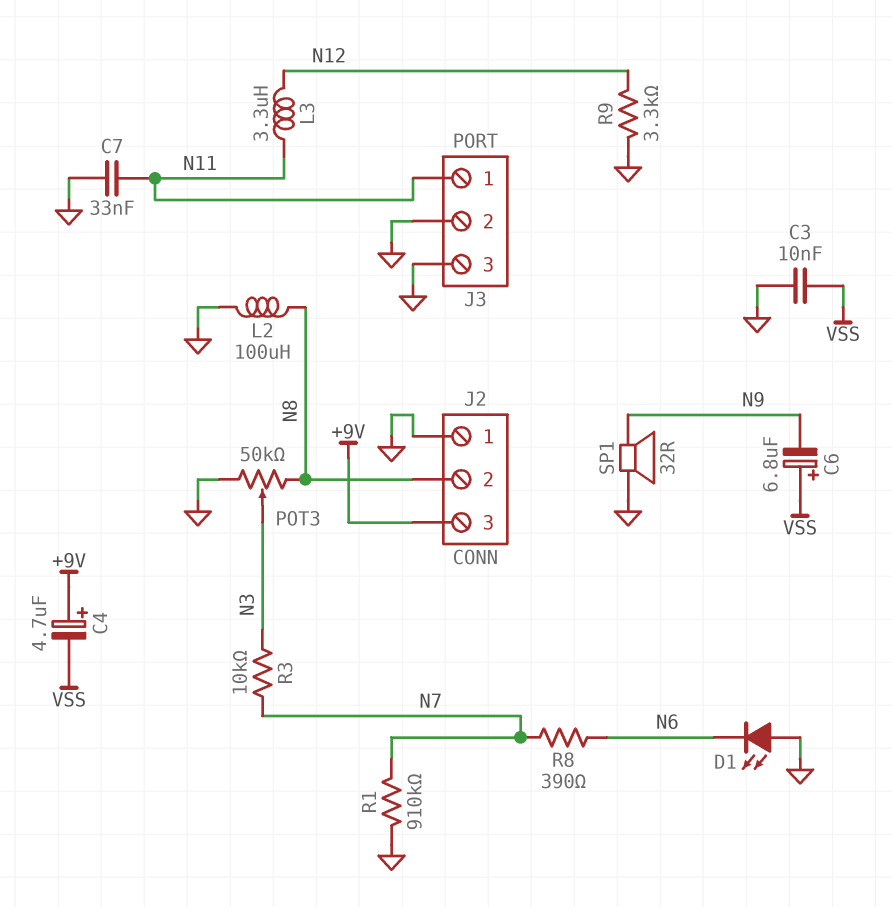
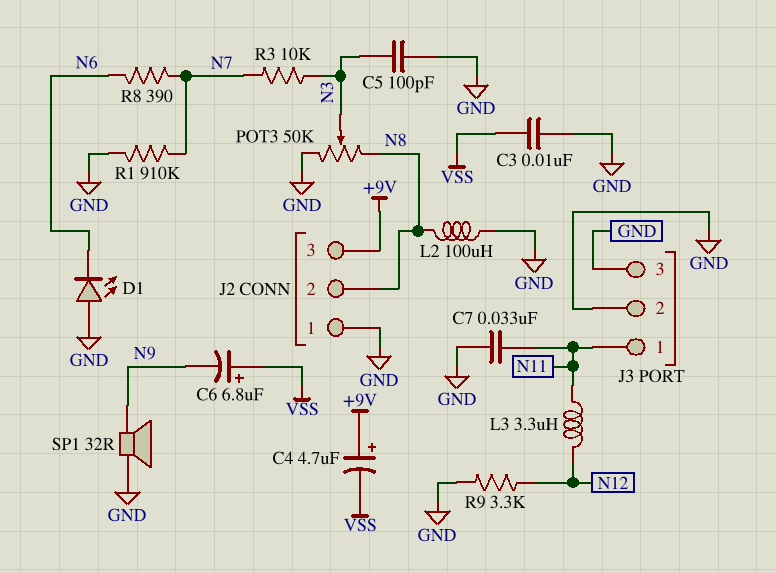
C5: none -> 100pF (GND, N3)

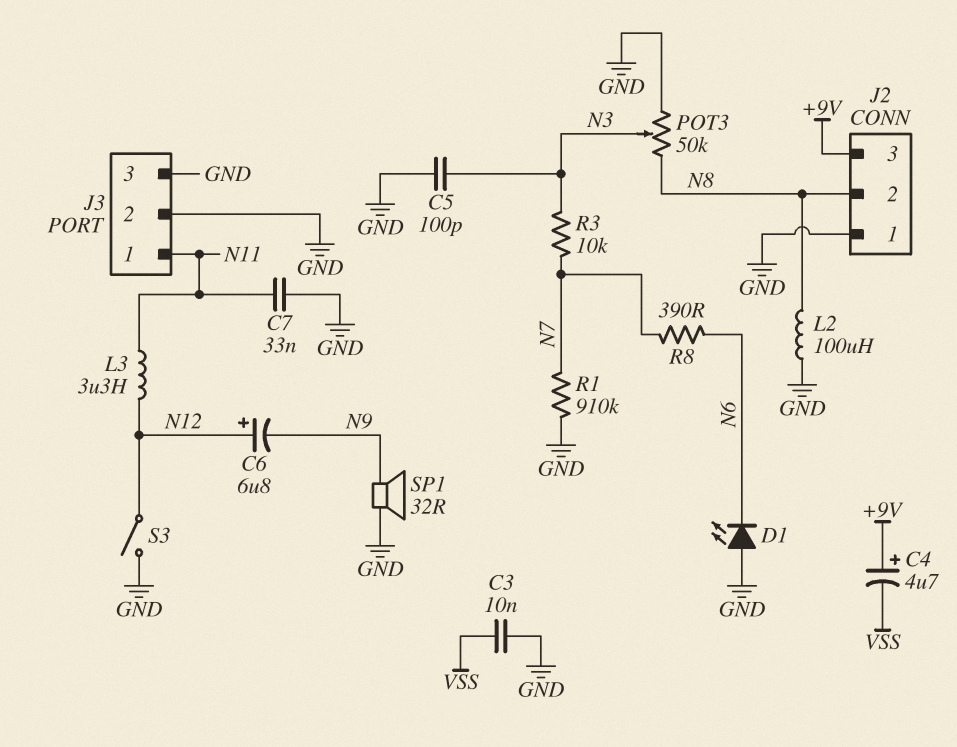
C6: 6.8uF (plus VSS, minus N9) -> 6.8uF (plus N12, minus N9)
R9: 3.3k (GND, N12) -> none
S3: none -> switch (GND, N12)

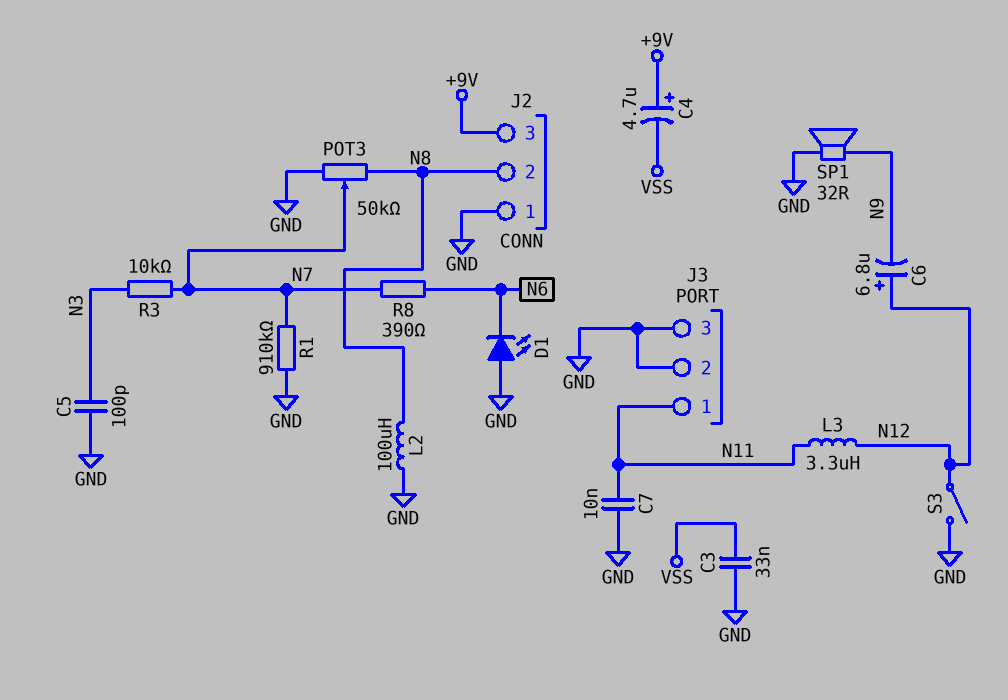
C3: 10nF (GND, VSS) -> 33nF (GND, VSS)
C7: 33nF (GND, N11) -> 10nF (GND, N11)
POT3: 50k (GND, N8, wiper N3) -> 50k (GND, N8, wiper N7)

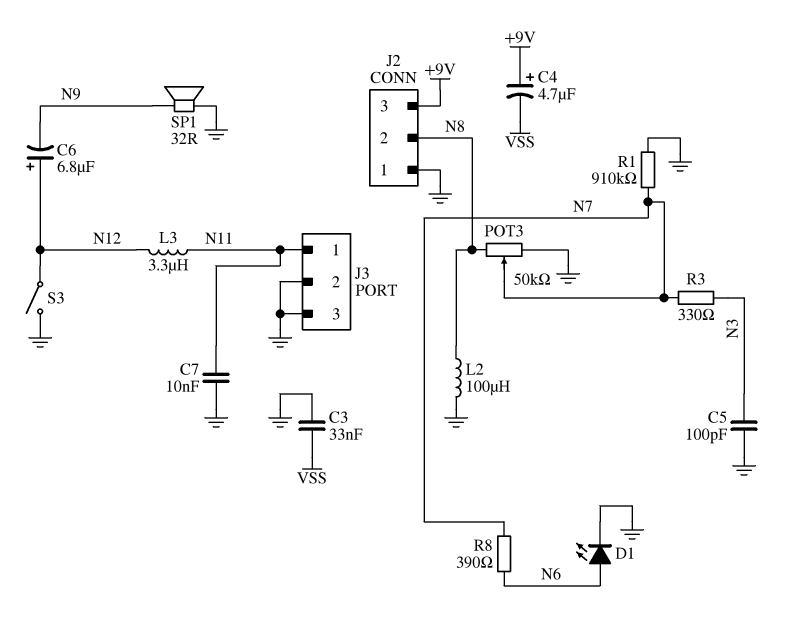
D1: LED (A GND, K N6) -> LED (A N6, K GND)
R3: 10k (N3, N7) -> 330 (N3, N7)

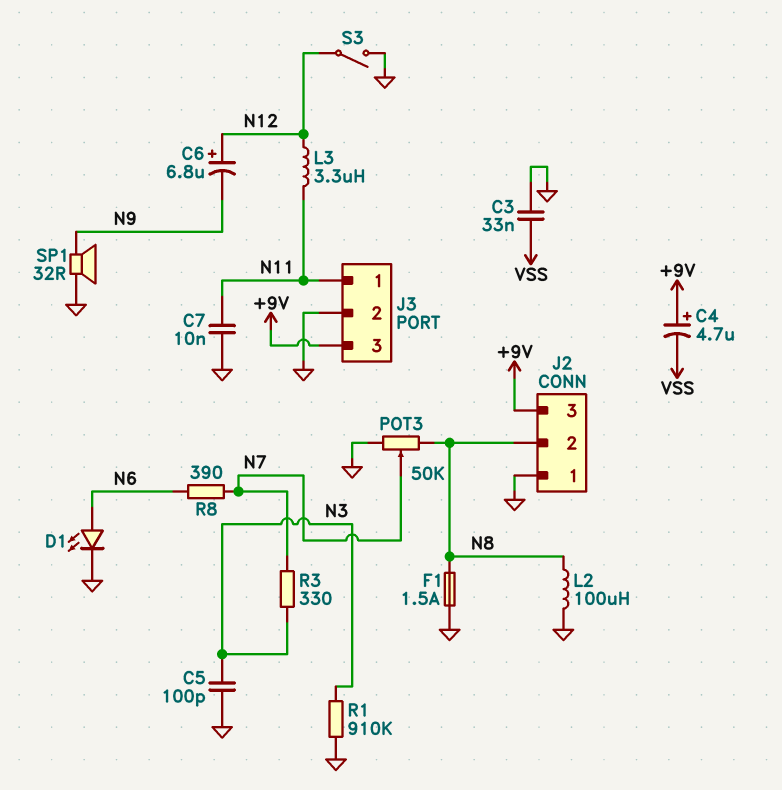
F1: none -> 1.5A (GND, N8)
J3 pin 3: GND -> +9V
R1: 910k (GND, N7) -> 910k (GND, N3)

